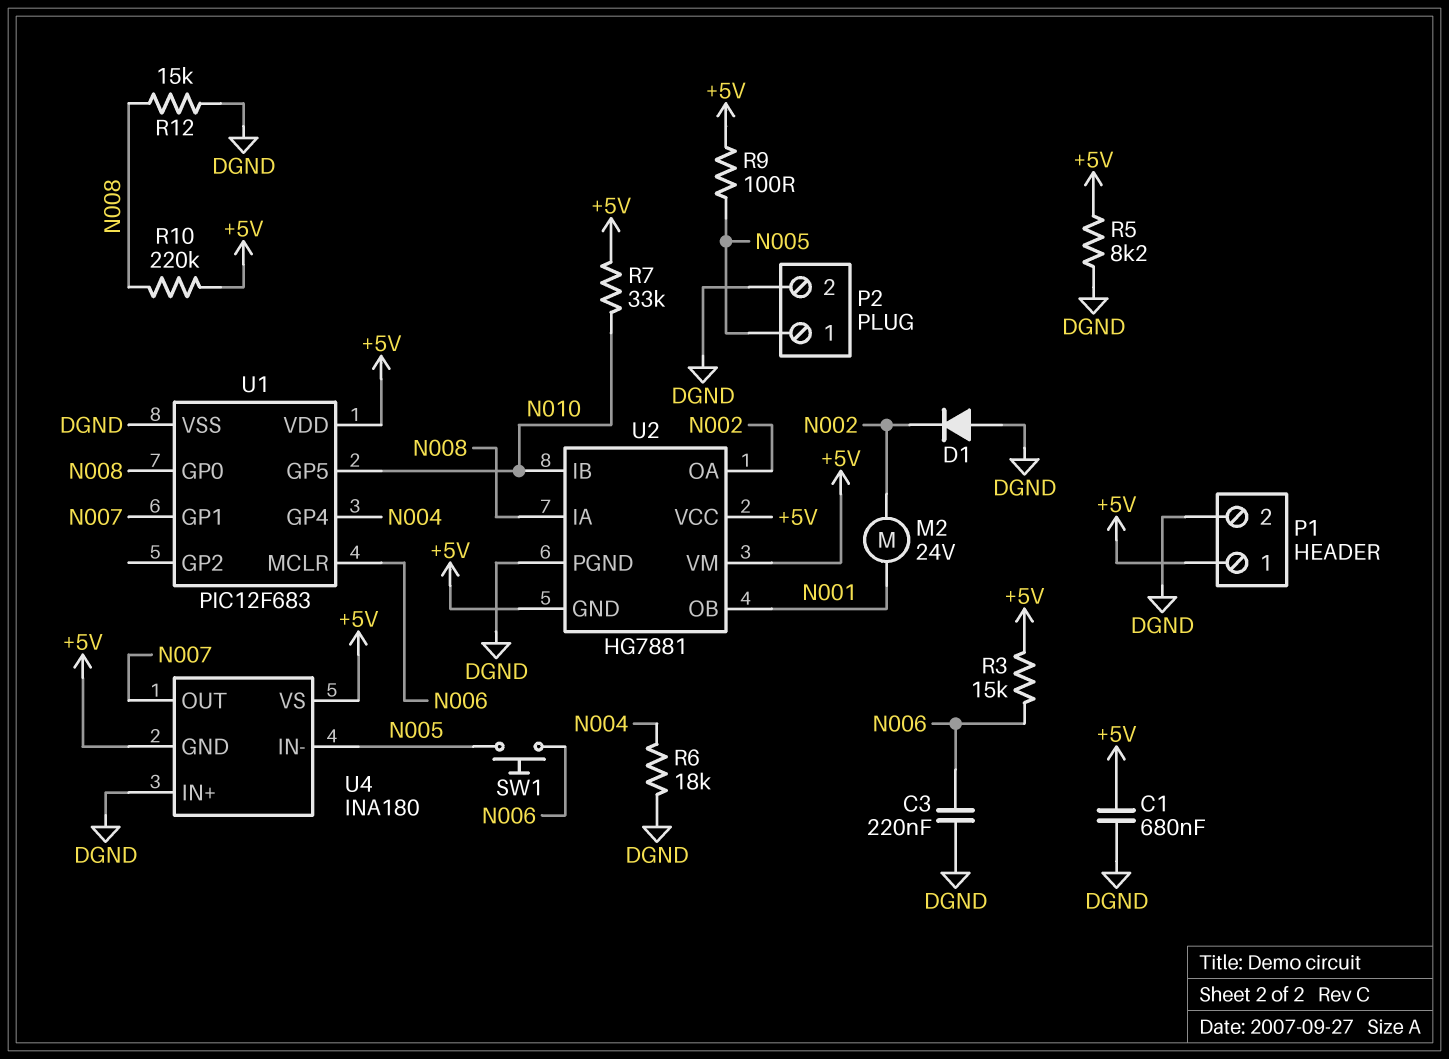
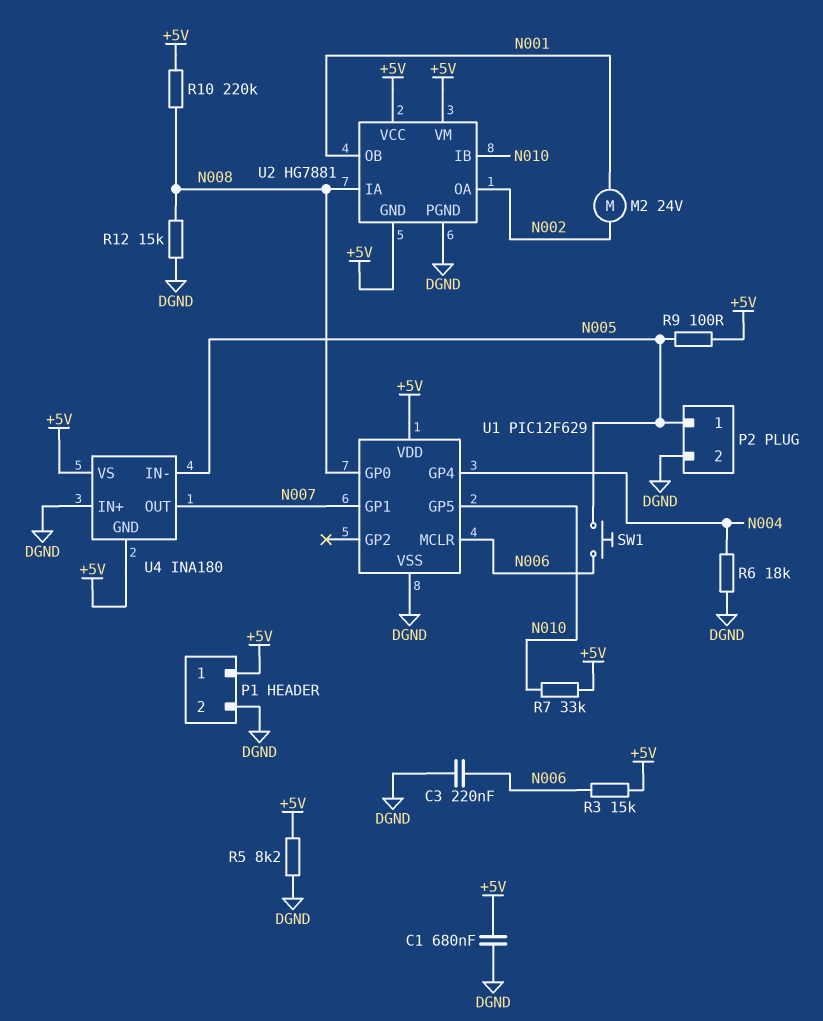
D1: diode (A DGND, K N002) -> none
U1: PIC12F683 -> PIC12F629

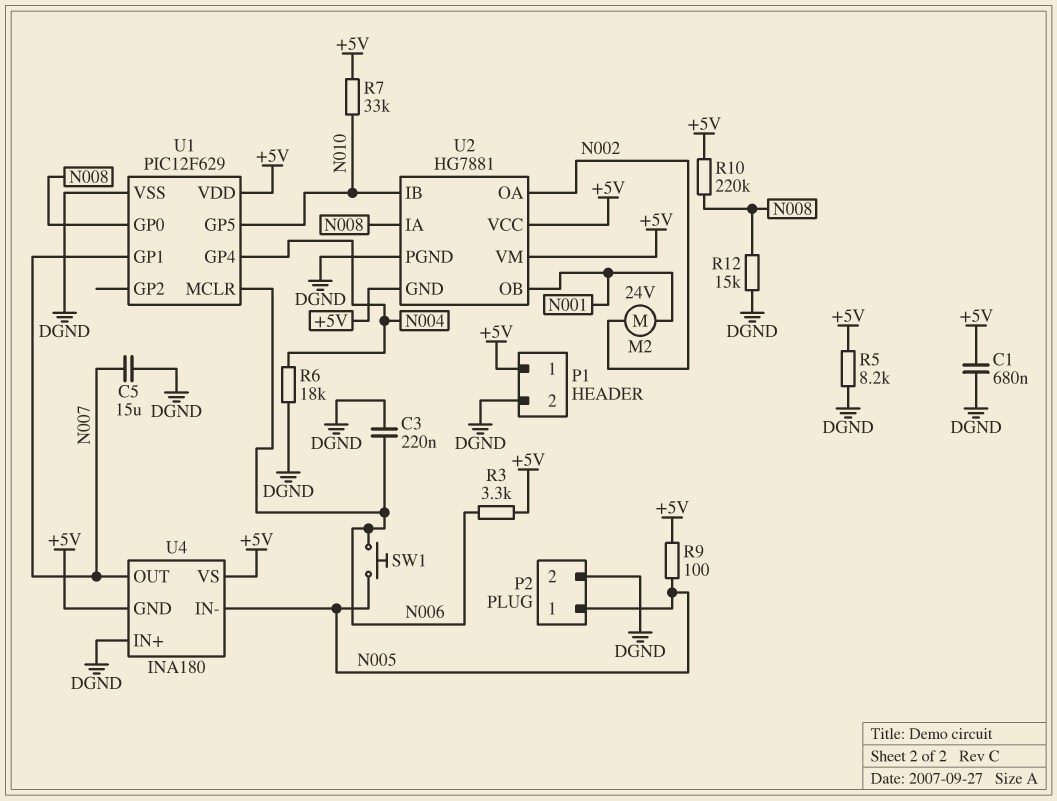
C5: none -> 15uF (DGND, N007)
R3: 15k (+5V, N006) -> 3.3k (+5V, N006)

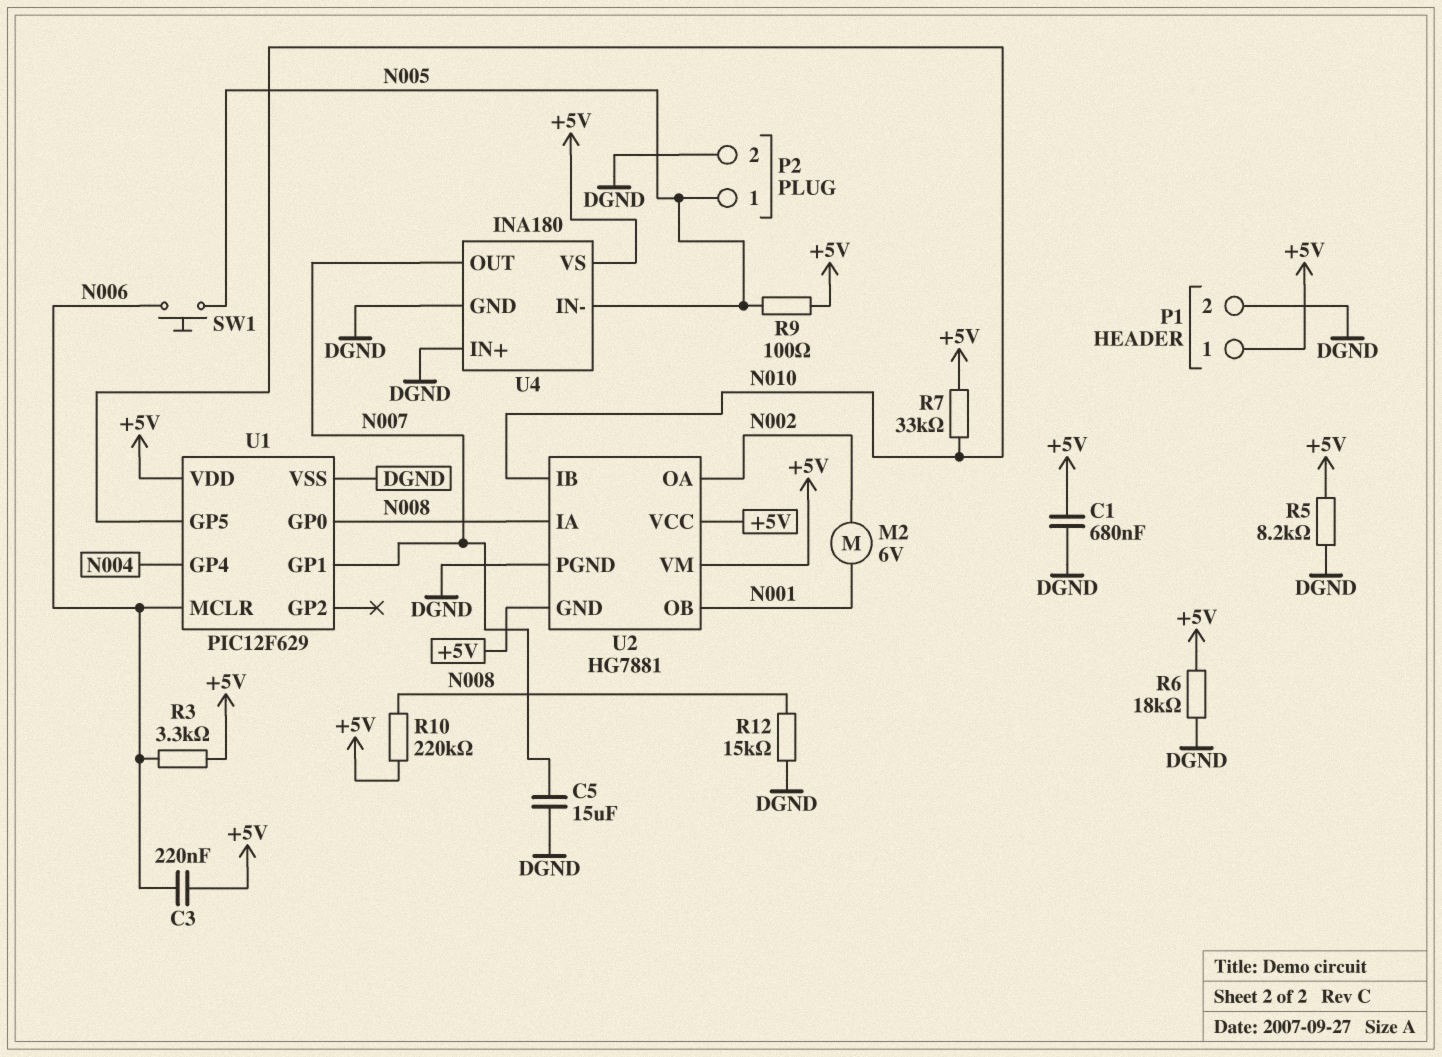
C3: 220nF (DGND, N006) -> 220nF (+5V, N006)
M2: motor 24V (N001, N002) -> motor 6V (N001, N002)
R6: 18k (DGND, N004) -> 18k (+5V, DGND)
U4 pin GND: +5V -> DGND

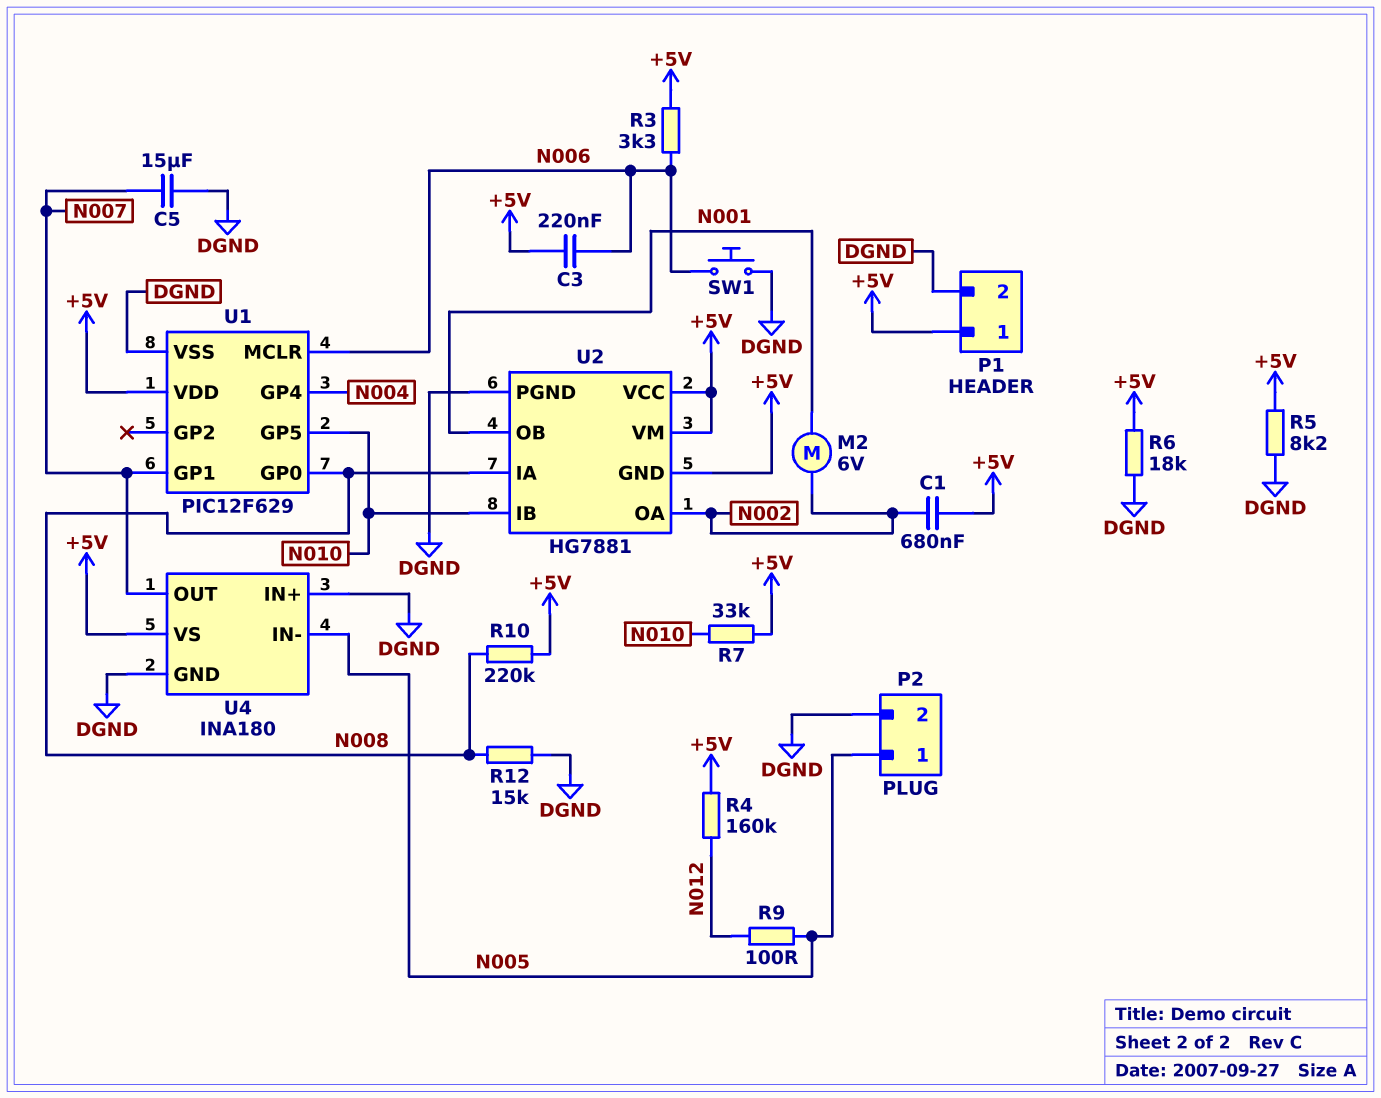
C1: 680nF (+5V, DGND) -> 680nF (+5V, N002)
R4: none -> 160k (+5V, N012)
R9: 100 (+5V, N005) -> 100 (N005, N012)
SW1: button (N005, N006) -> button (DGND, N006)

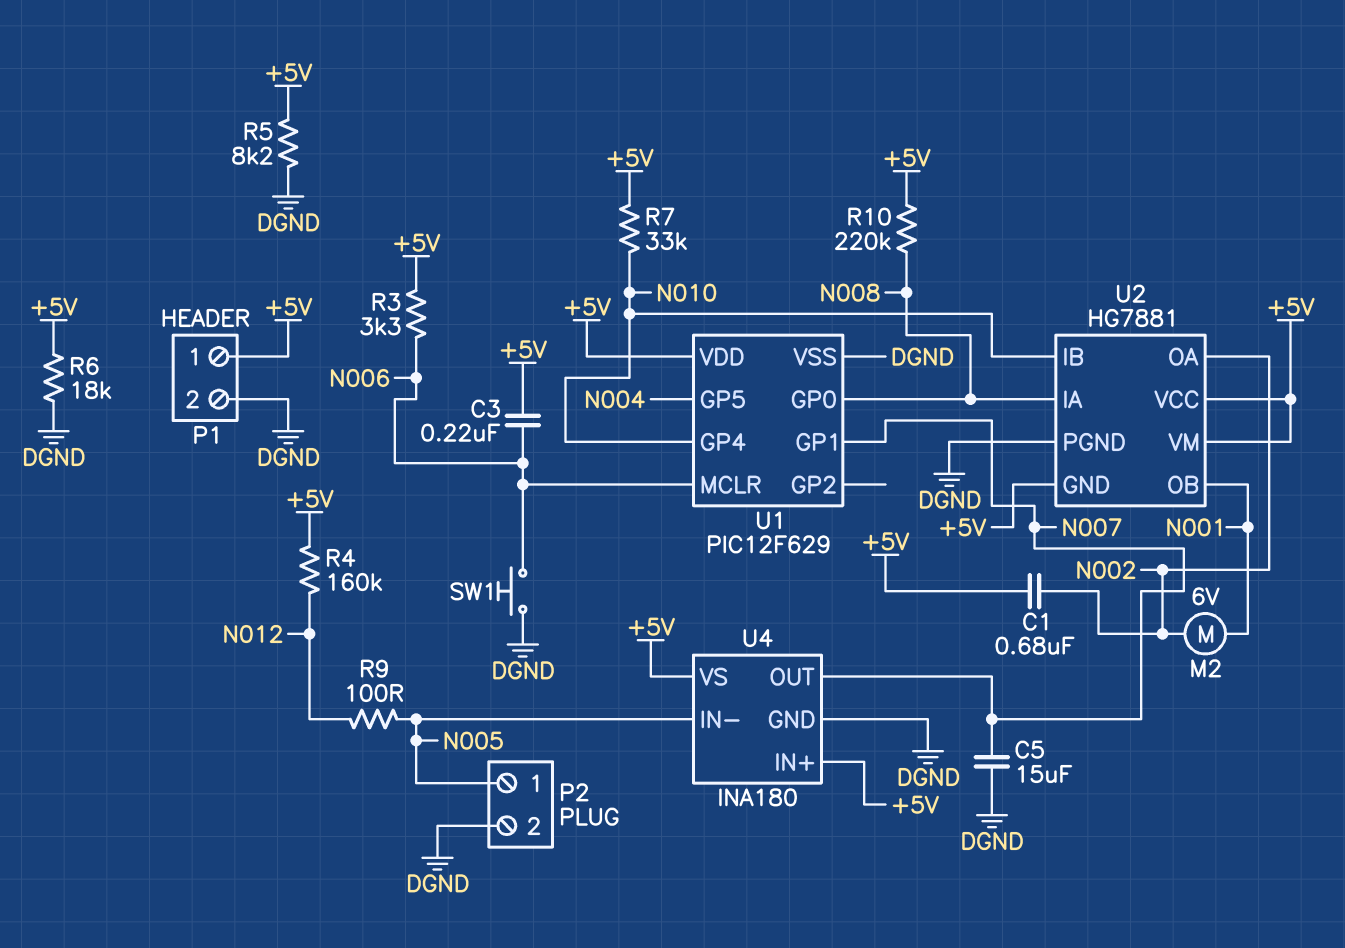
R12: 15k (DGND, N008) -> none
U1 pin GP4: N004 -> N010
U1 pin GP5: N010 -> N004
U4 pin IN+: DGND -> +5V

